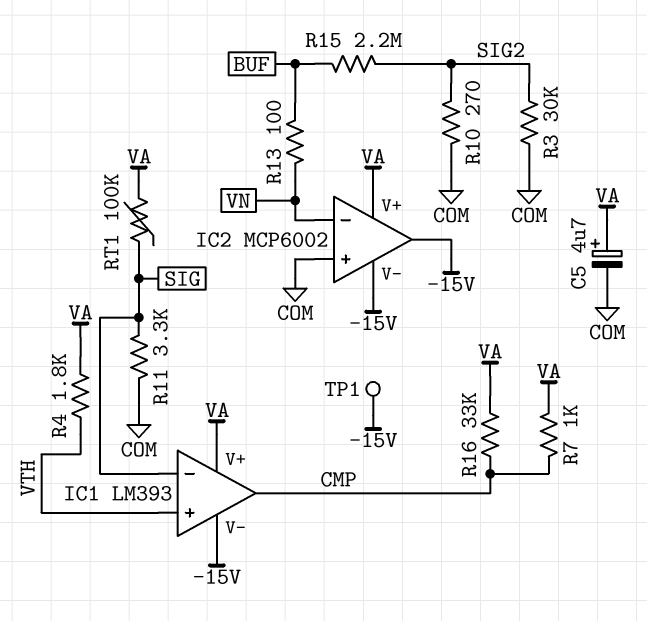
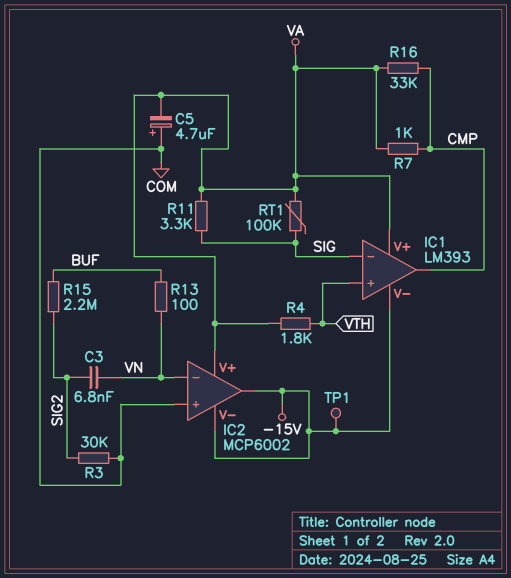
C3: none -> 6.8nF (SIG2, VN)
C5: 4.7uF (plus VA, minus COM) -> 4.7uF (plus COM, minus VA)
R10: 270 (COM, SIG2) -> none
R11: 3.3k (COM, SIG) -> 3.3k (SIG, VA)

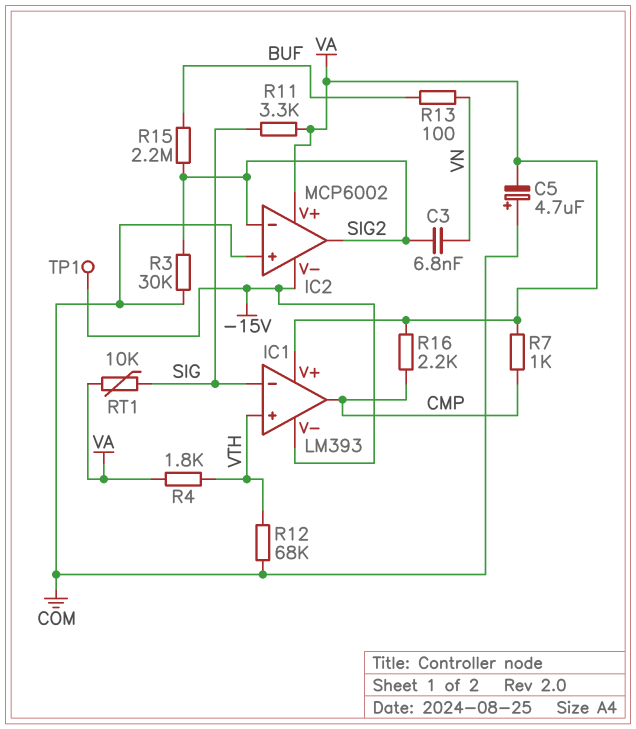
IC2 pin in-: VN -> SIG2
IC2 pin out: -15V -> SIG2
R12: none -> 68k (COM, VTH)
R16: 33k (CMP, VA) -> 2.2k (CMP, VA)
RT1: 100k (SIG, VA) -> 10k (SIG, VA)

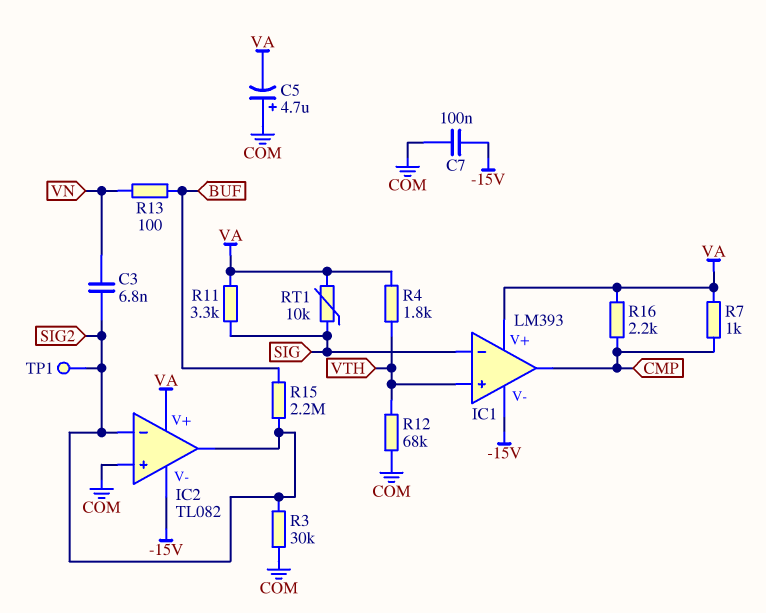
C7: none -> 100nF (-15V, COM)
IC2: MCP6002 -> TL082
TP1: test point (-15V) -> test point (SIG2)

